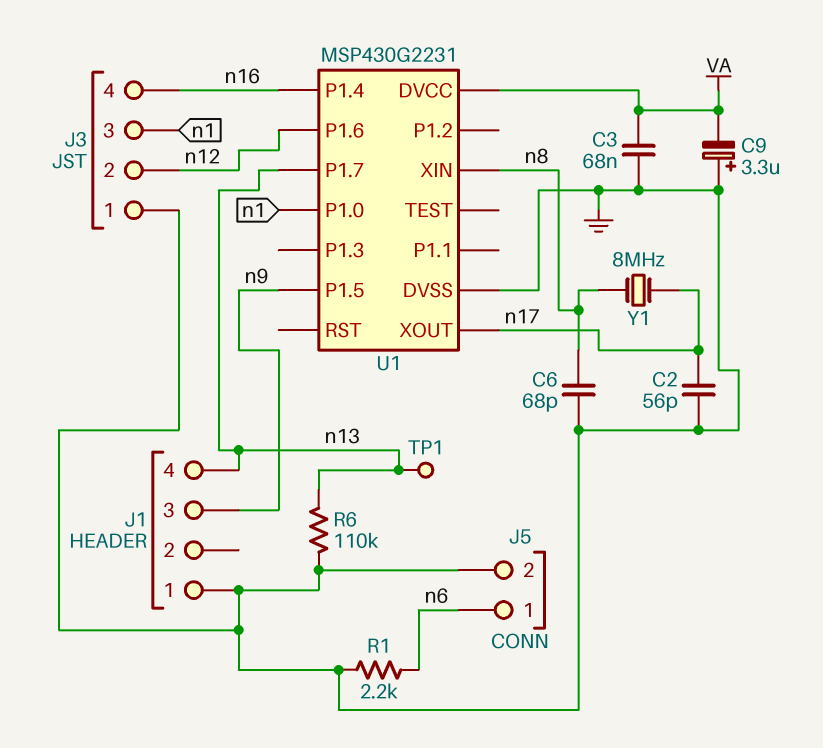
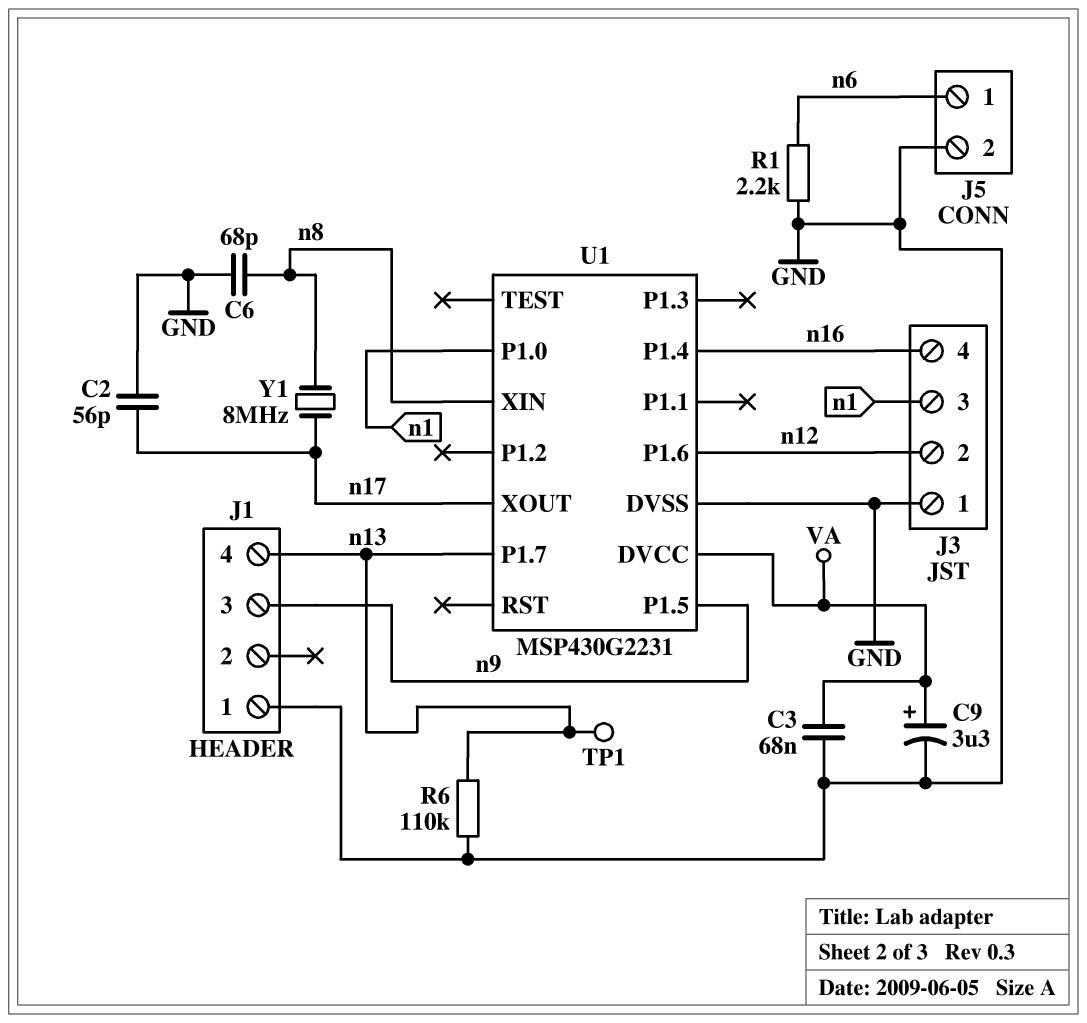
C9: 3.3uF (plus GND, minus VA) -> 3.3uF (plus VA, minus GND)

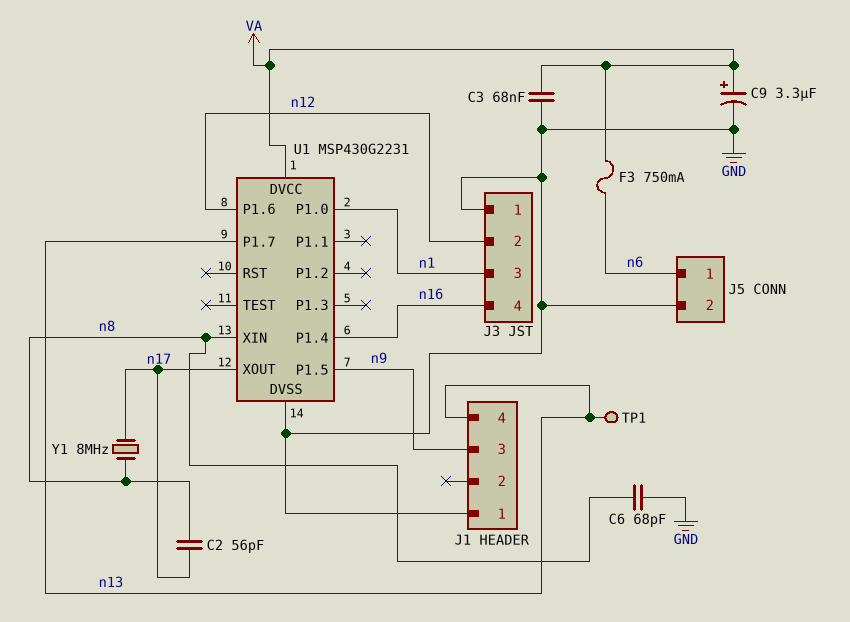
C2: 56pF (GND, n17) -> 56pF (n8, n17)
F3: none -> 750mA (VA, n6)
R1: 2.2k (GND, n6) -> none
R6: 110k (GND, n13) -> none

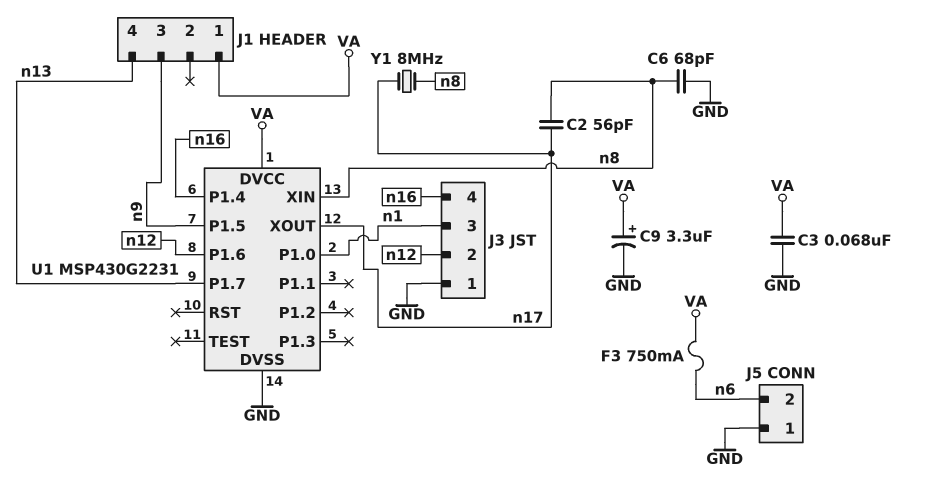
J1 pin 1: GND -> VA
J5 pin 1: n6 -> GND
J5 pin 2: GND -> n6
TP1: test point (n13) -> none

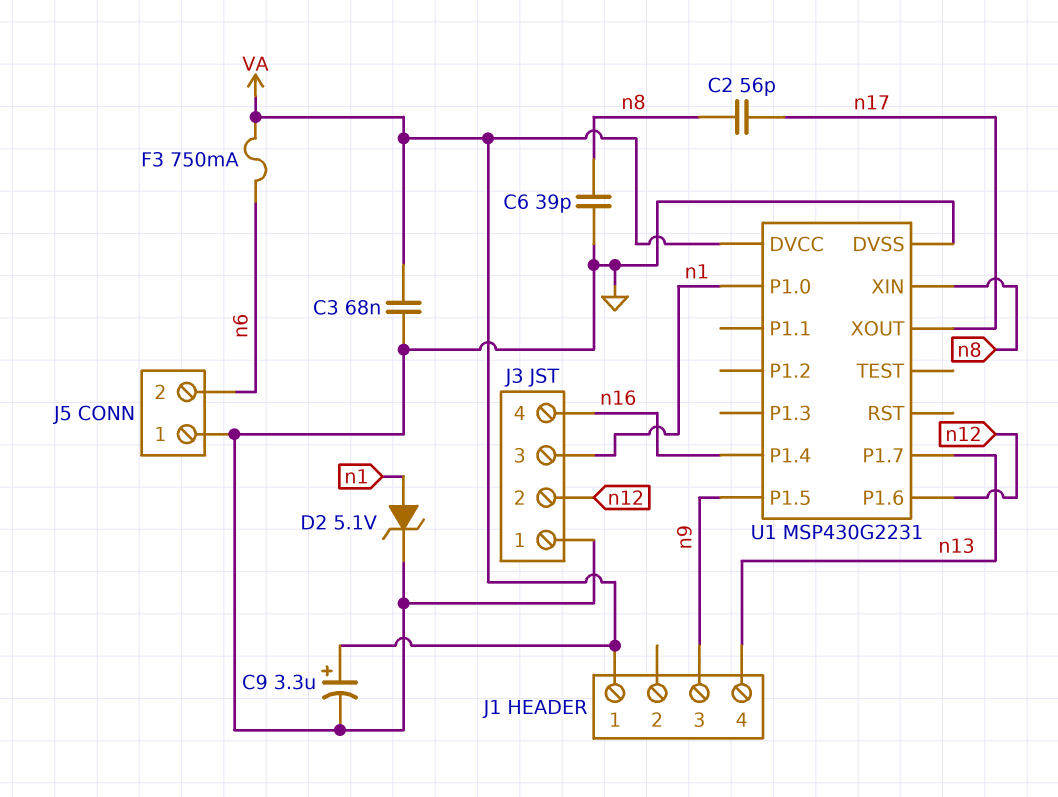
C6: 68pF (GND, n8) -> 39pF (GND, n8)
D2: none -> zener 5.1V (A n1, K GND)
Y1: 8MHz (n8, n17) -> none

